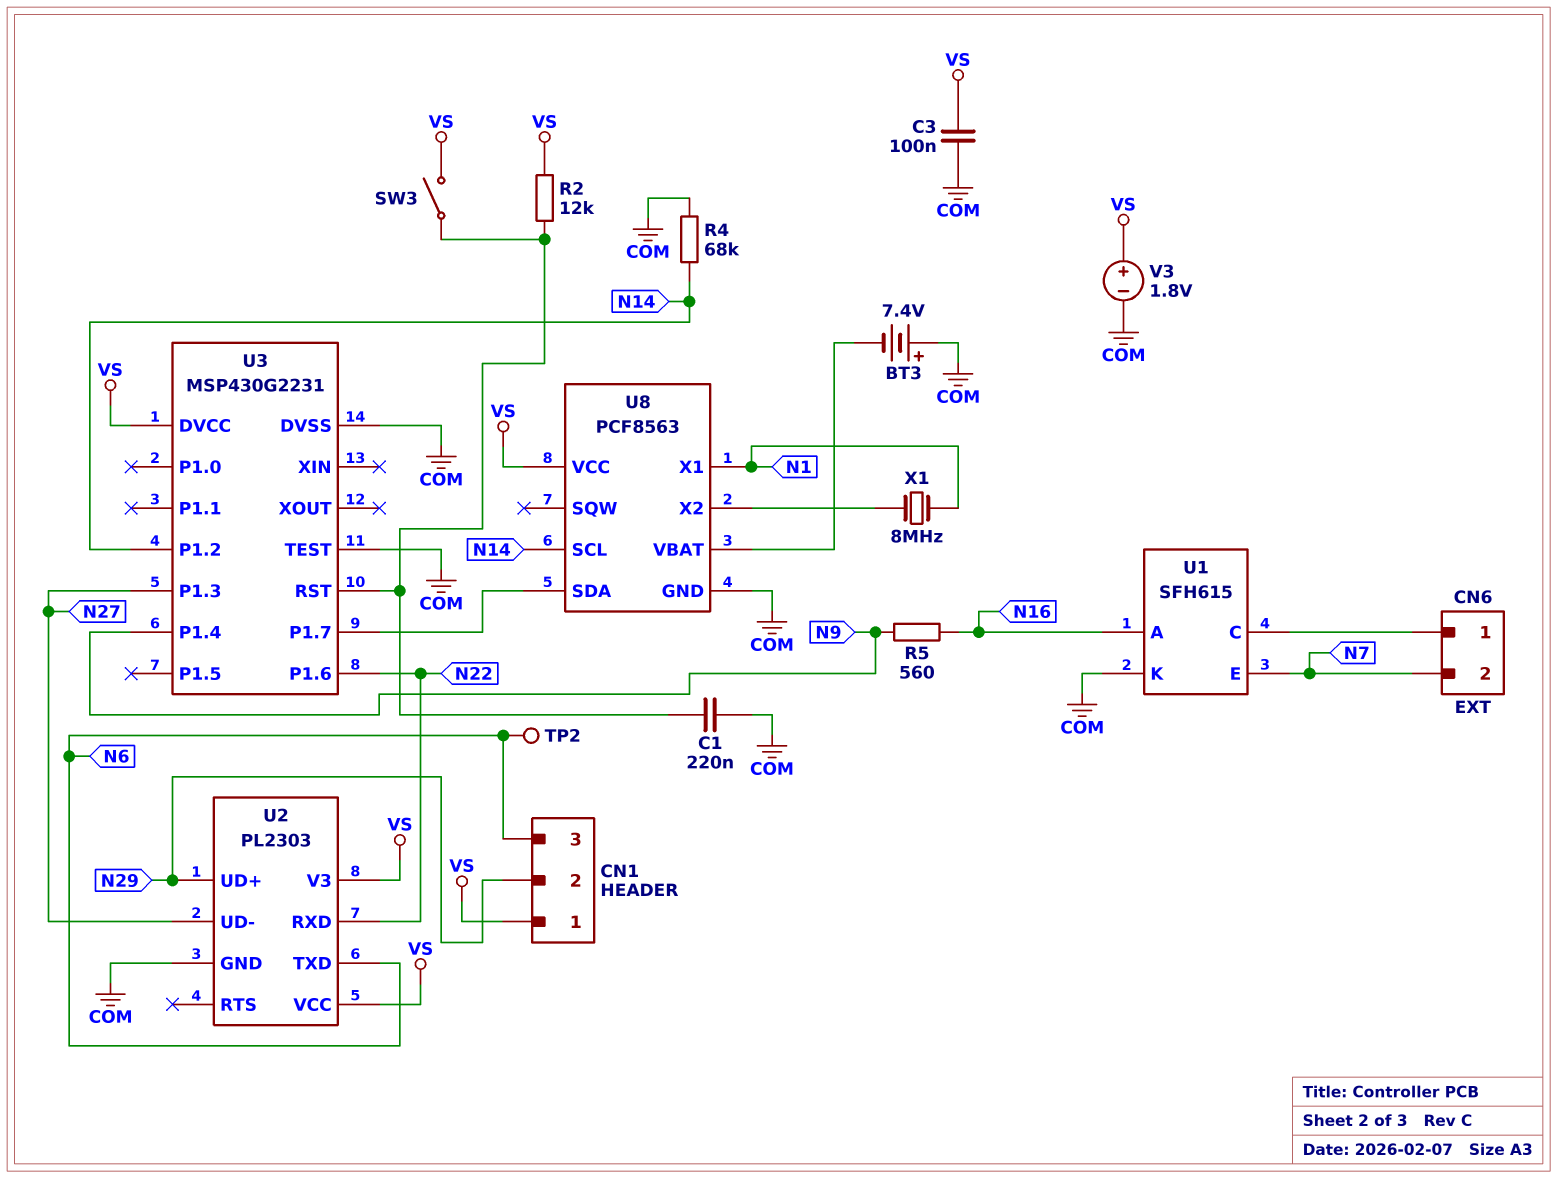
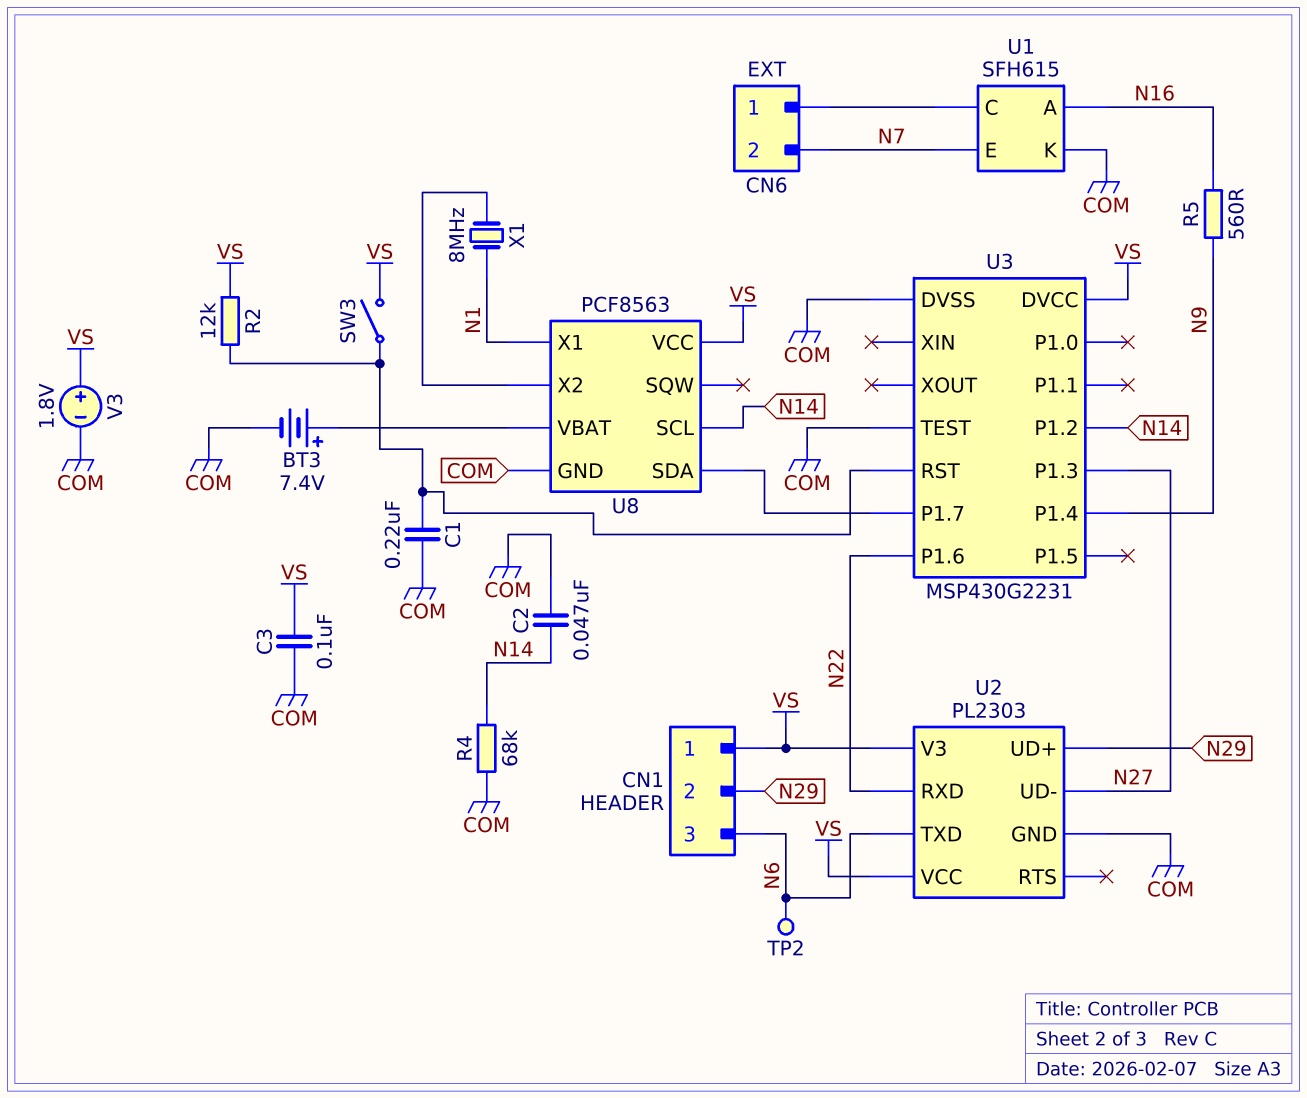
BT3: 7.4V (plus COM, minus U8/VBAT) -> 7.4V (plus U8/VBAT, minus COM)
C2: none -> 47nF (COM, N14)

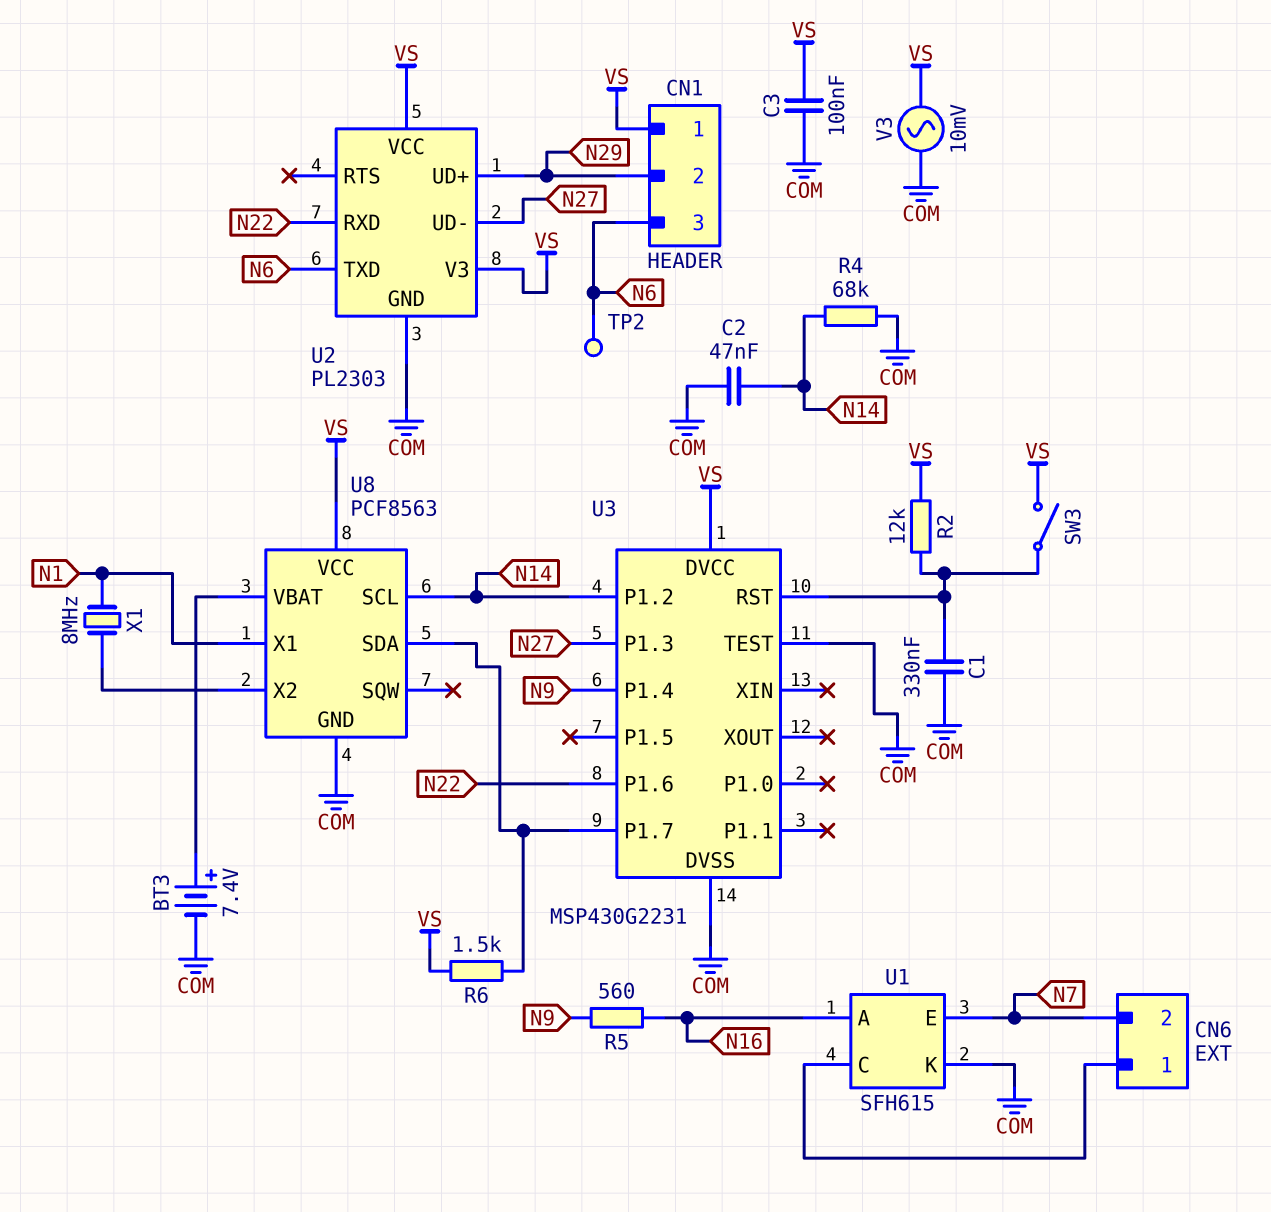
C1: 220nF (COM, U3/RST) -> 330nF (COM, U3/RST)
R6: none -> 1.5k (U3/P1.7, VS)
V3: 1.8V (plus VS, minus COM) -> AC 10mV (COM, VS)

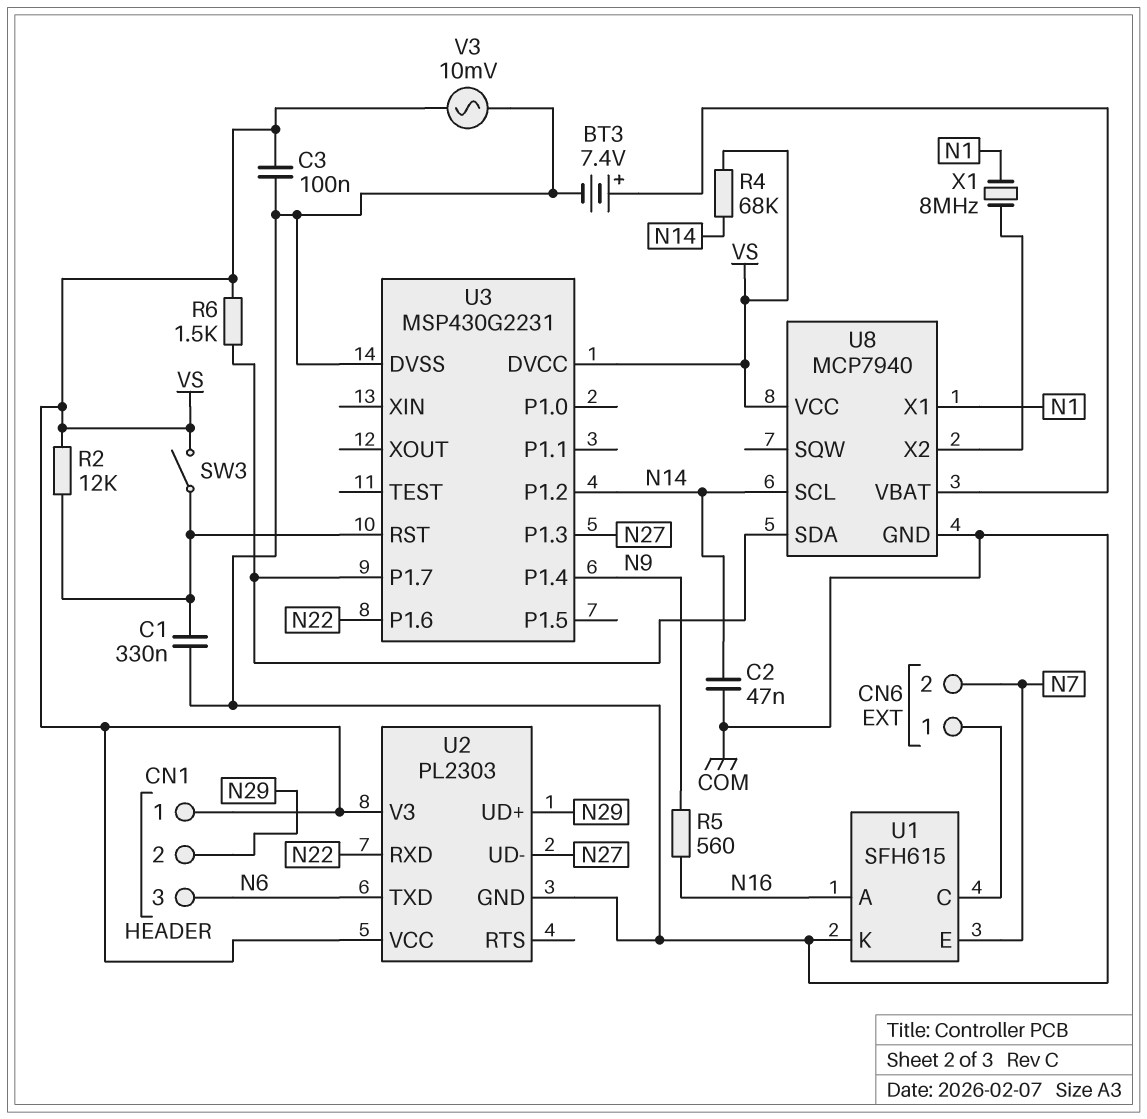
R4: 68k (COM, N14) -> 68k (N14, VS)
TP2: test point (N6) -> none
U3 pin TEST: COM -> none
U8: PCF8563 -> MCP7940

